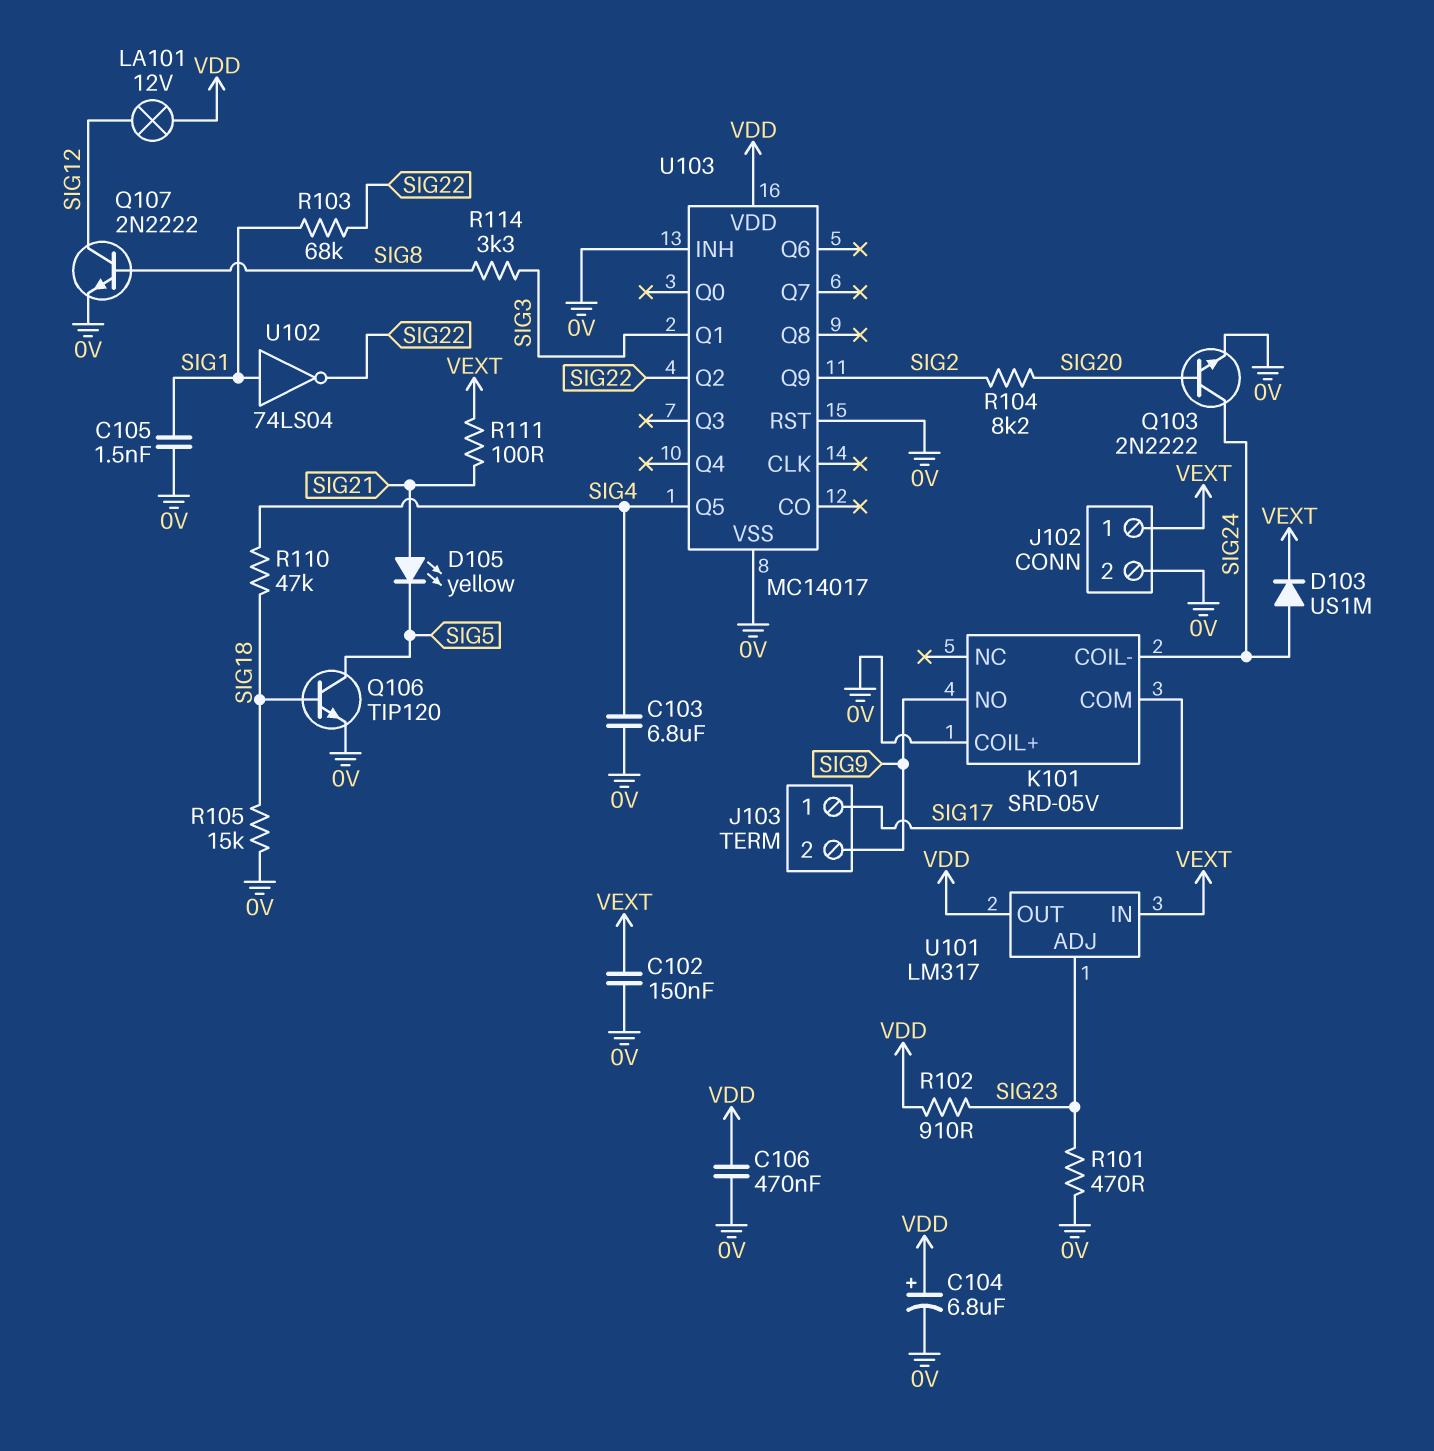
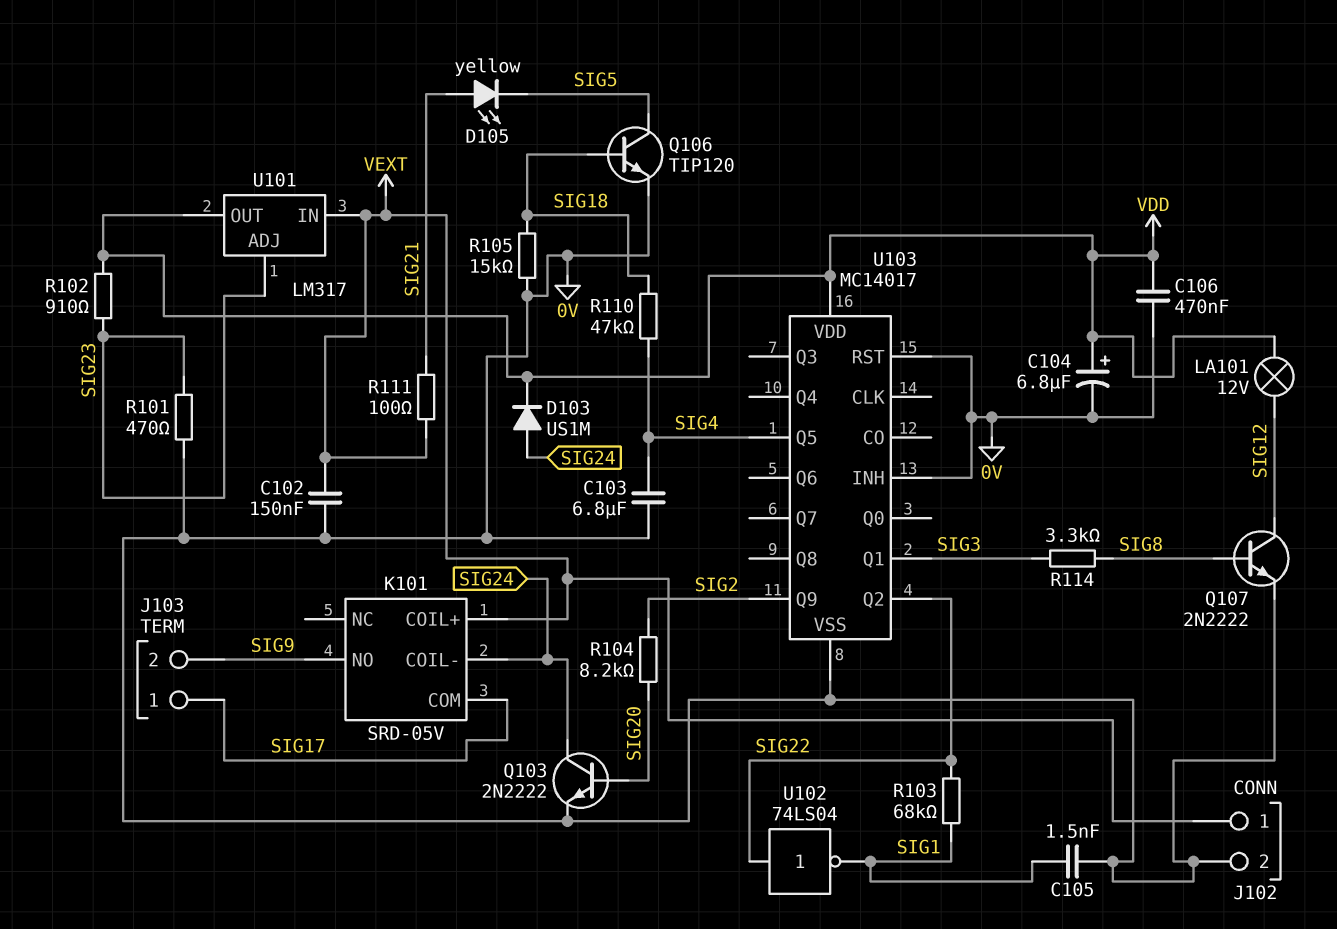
D103: diode US1M (A SIG24, K VEXT) -> diode US1M (A SIG24, K VDD)
K101 pin COIL+: 0V -> VEXT
U102: NOT 74LS04 (in SIG1, out SIG22) -> NOT 74LS04 (in SIG22, out SIG1)

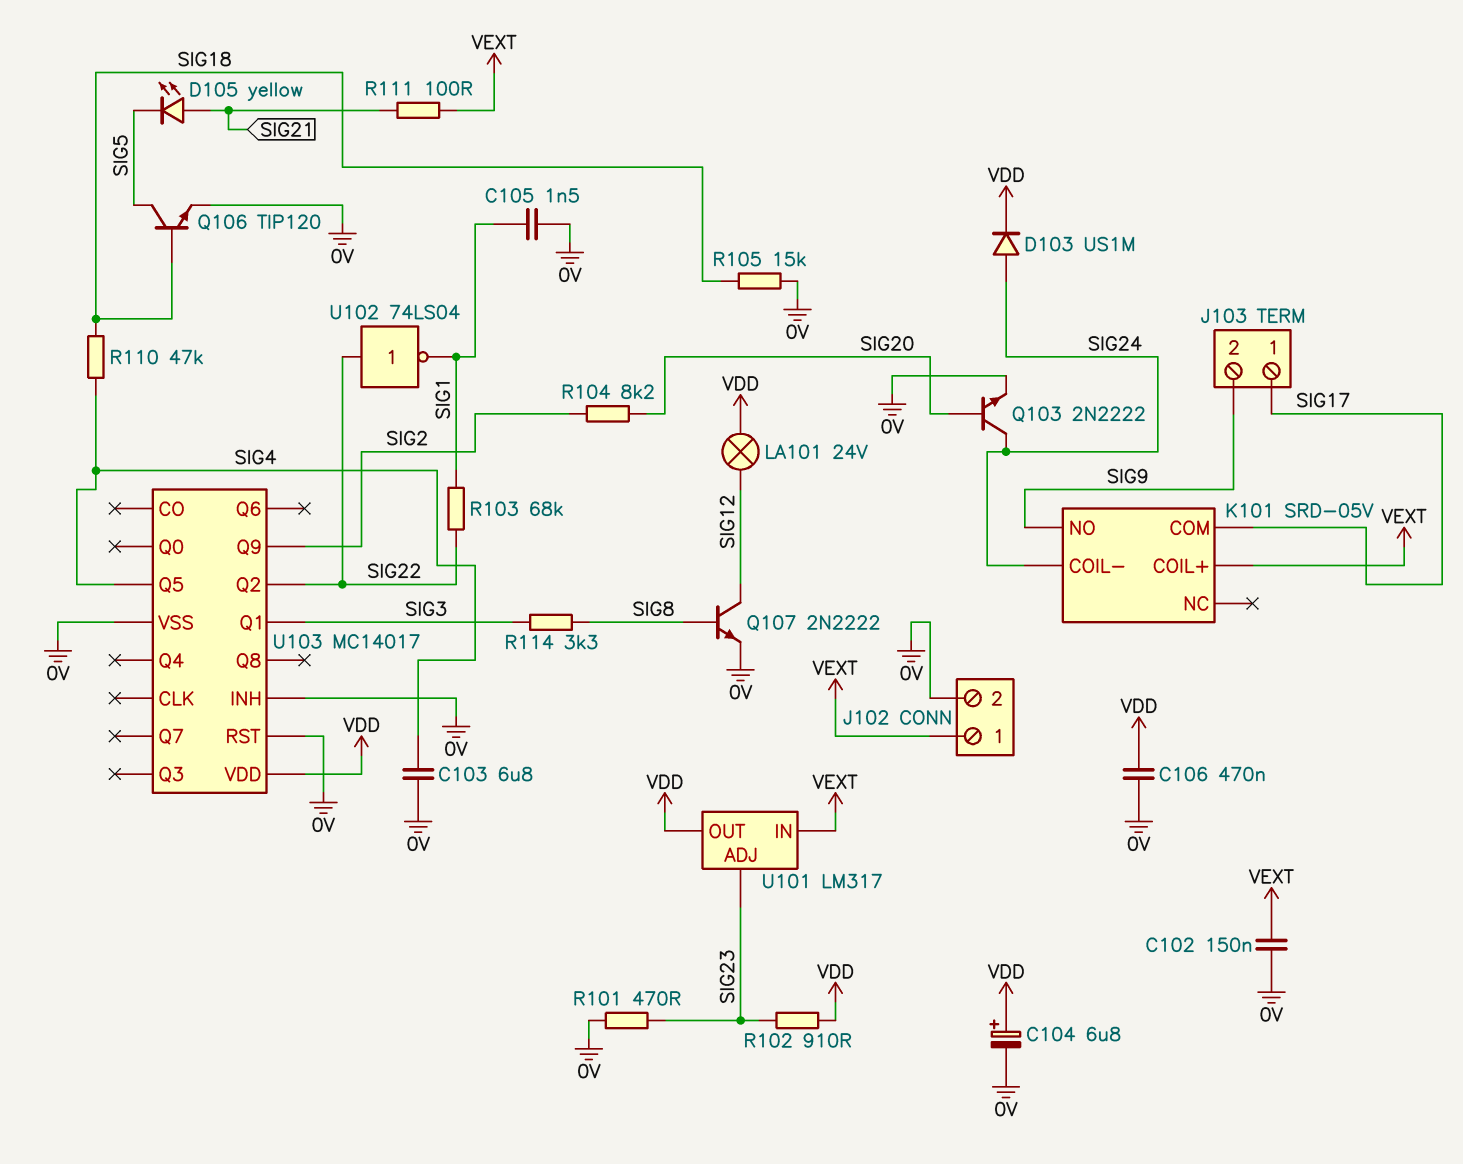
LA101: lamp 12V (SIG12, VDD) -> lamp 24V (SIG12, VDD)

